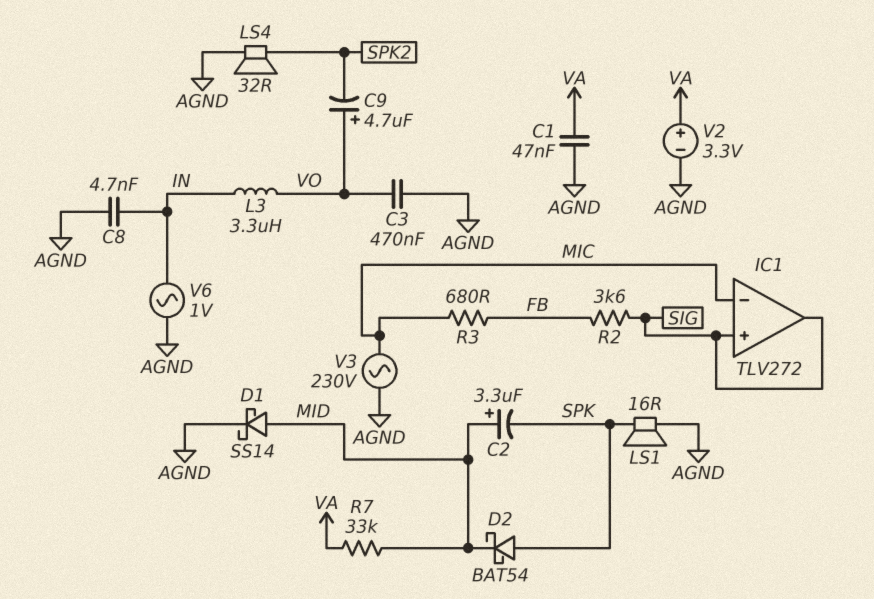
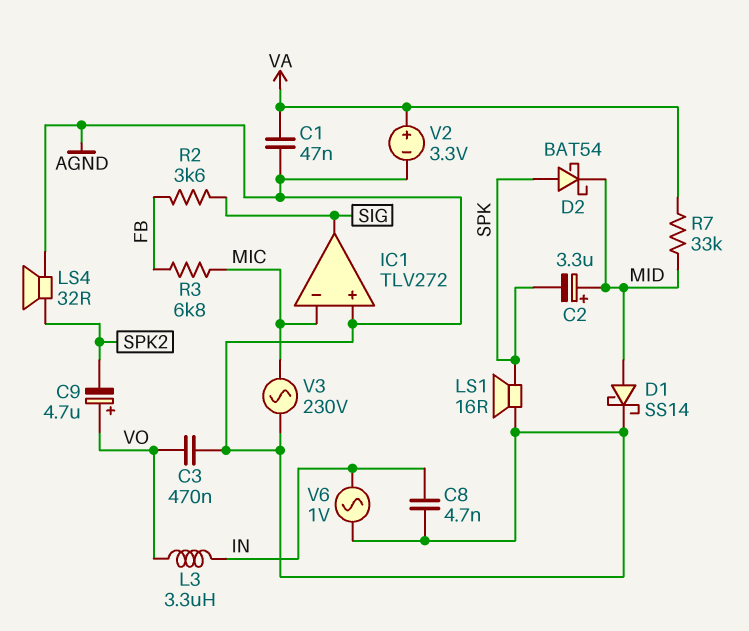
IC1 pin in+: SIG -> AGND
R3: 680 (FB, MIC) -> 6.8k (FB, MIC)

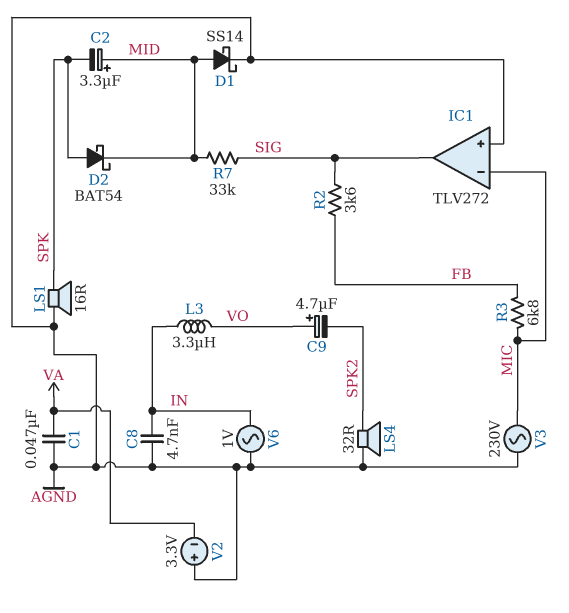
C3: 470nF (AGND, VO) -> none
R7: 33k (MID, VA) -> 33k (MID, SIG)
V2: 3.3V (plus VA, minus AGND) -> 3.3V (plus AGND, minus VA)

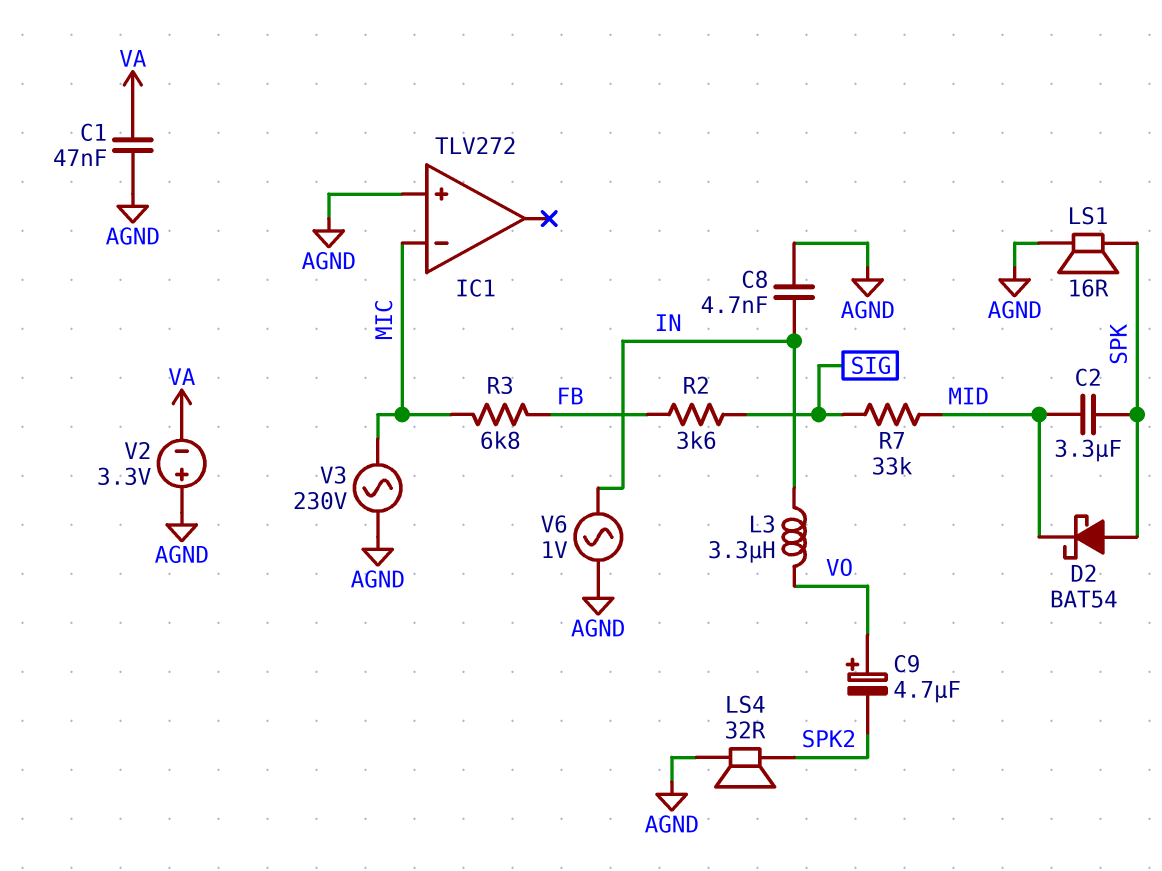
C2: 3.3uF (plus MID, minus SPK) -> 3.3uF (MID, SPK)
D1: schottky SS14 (A MID, K AGND) -> none
IC1 pin out: SIG -> none

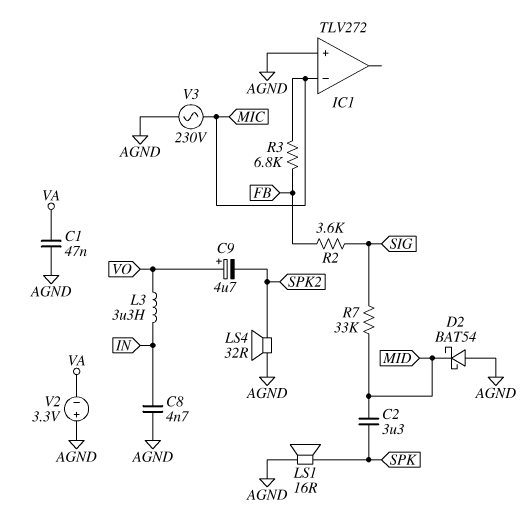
D2: schottky BAT54 (A SPK, K MID) -> schottky BAT54 (A AGND, K MID)
V6: AC 1V (AGND, IN) -> none

